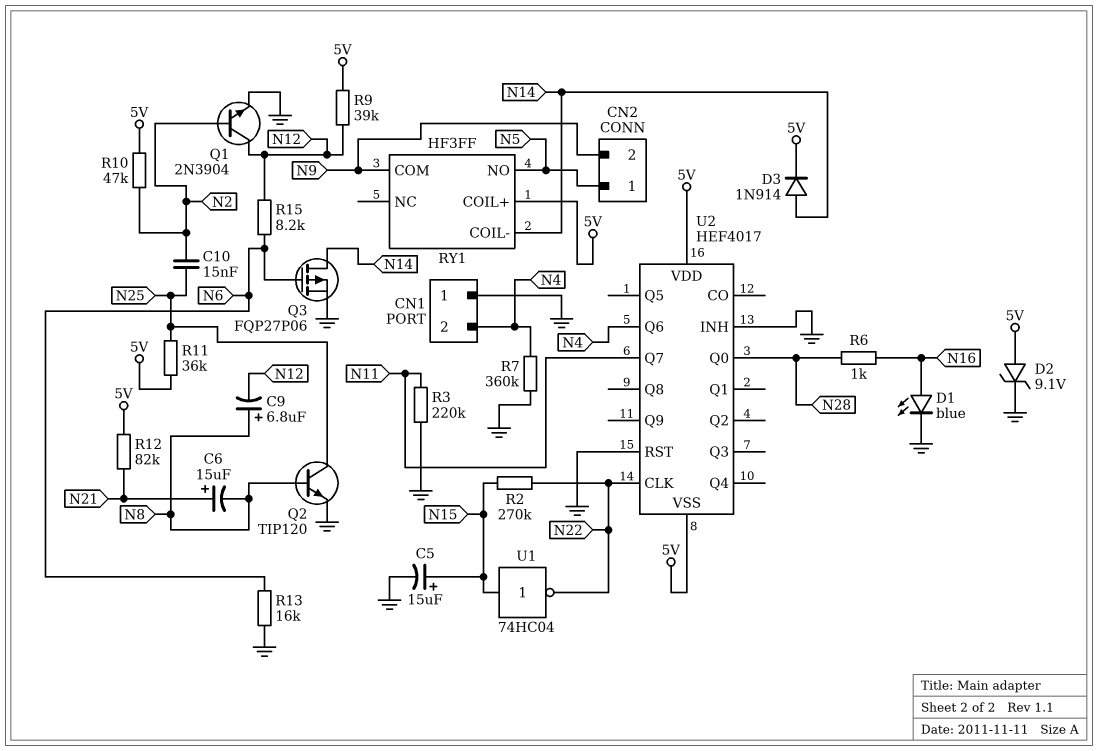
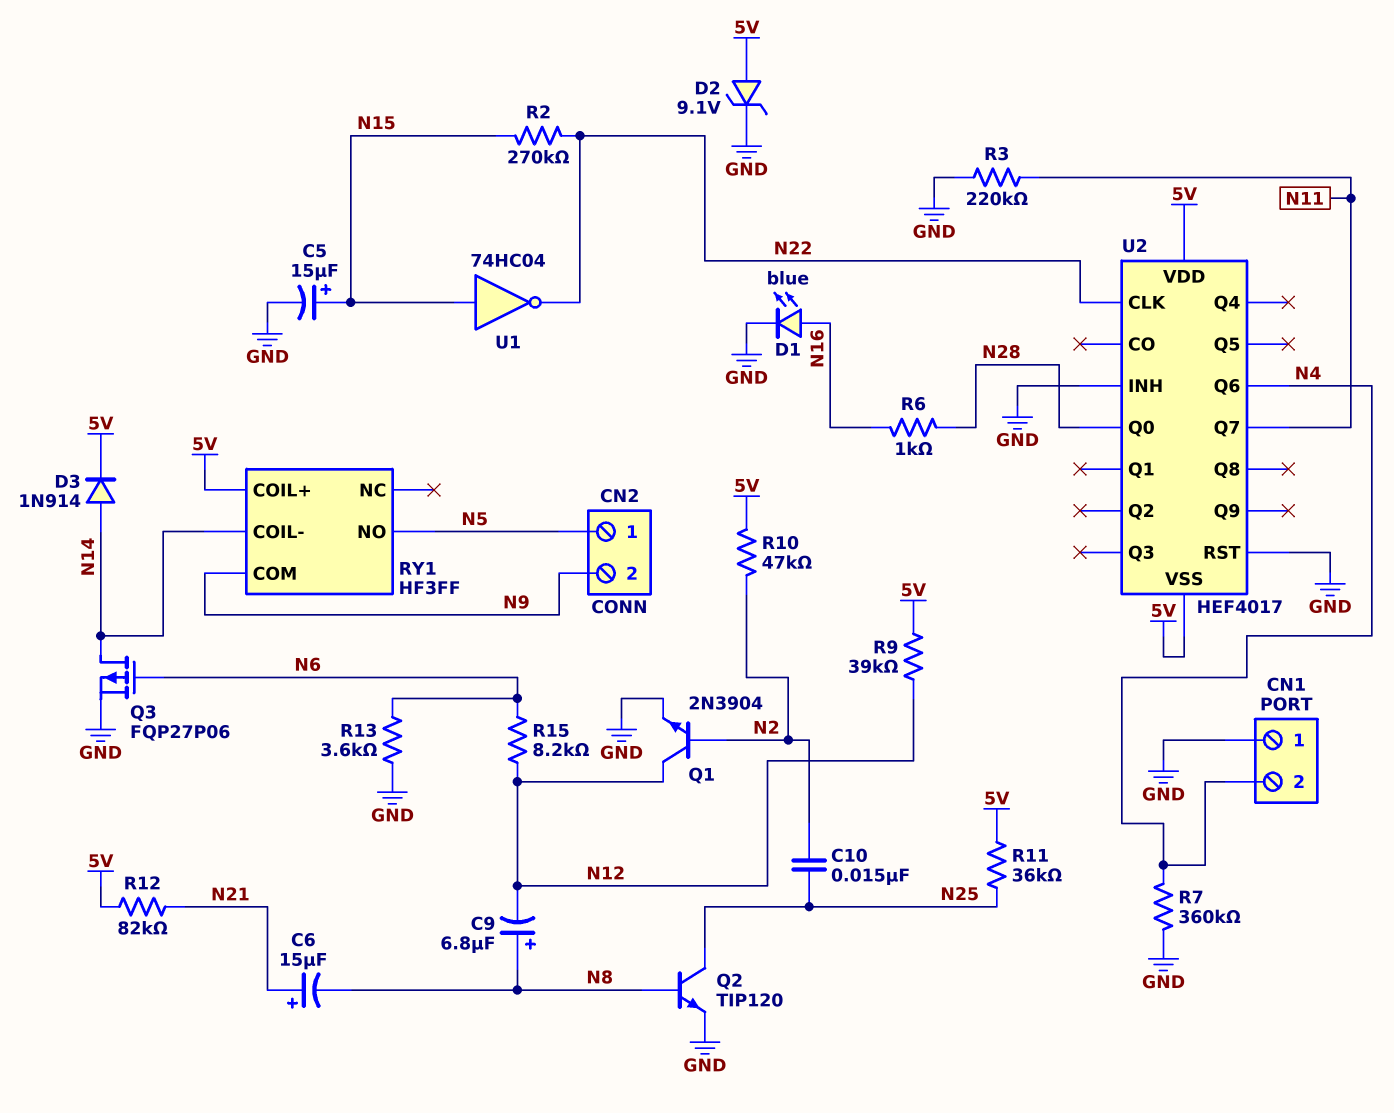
R13: 16k (GND, N6) -> 3.6k (GND, N6)

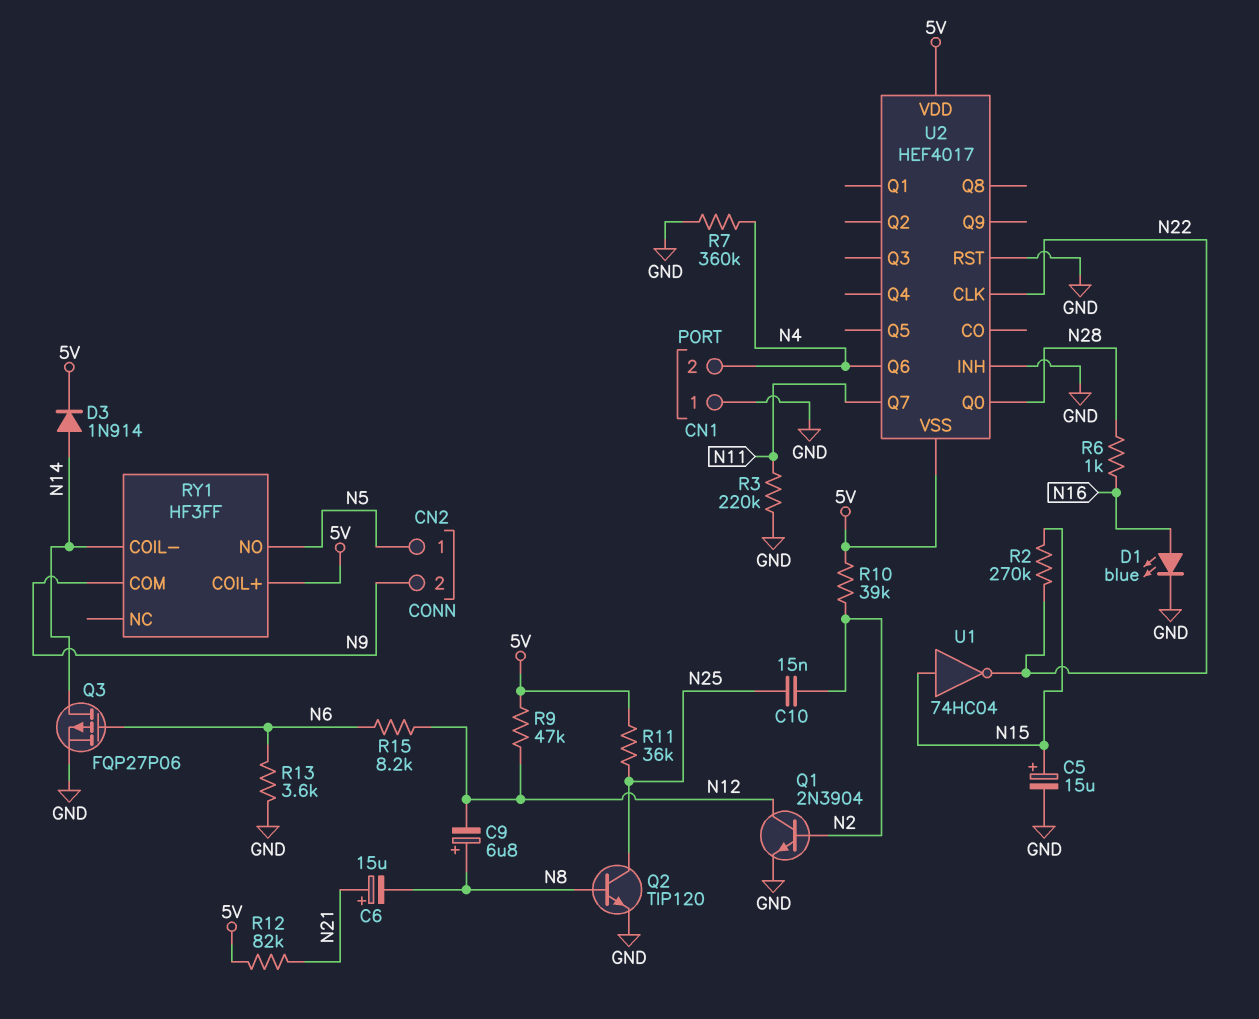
D2: zener 9.1V (A 5V, K GND) -> none
R9: 39k (5V, N12) -> 47k (5V, N12)
R10: 47k (5V, N2) -> 39k (5V, N2)

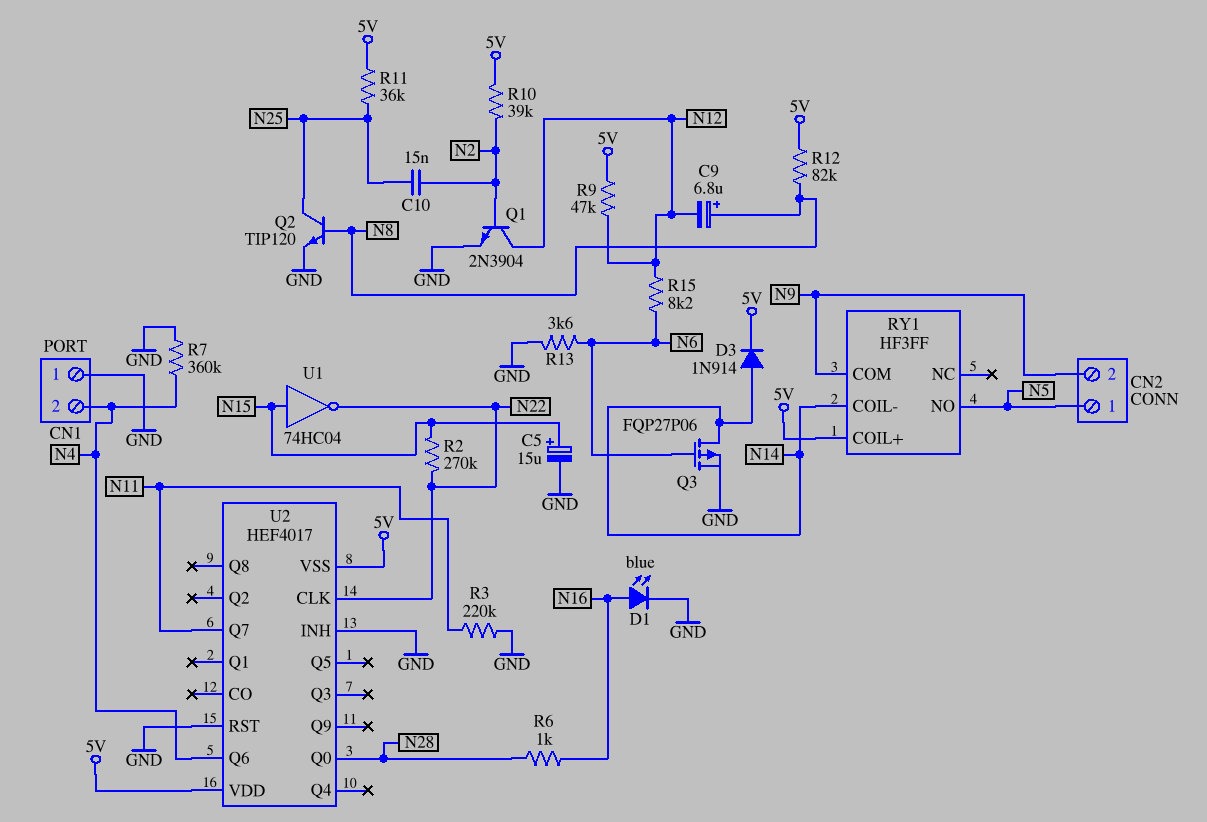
C6: 15uF (plus N21, minus N8) -> none
R12: 82k (5V, N21) -> 82k (5V, N8)

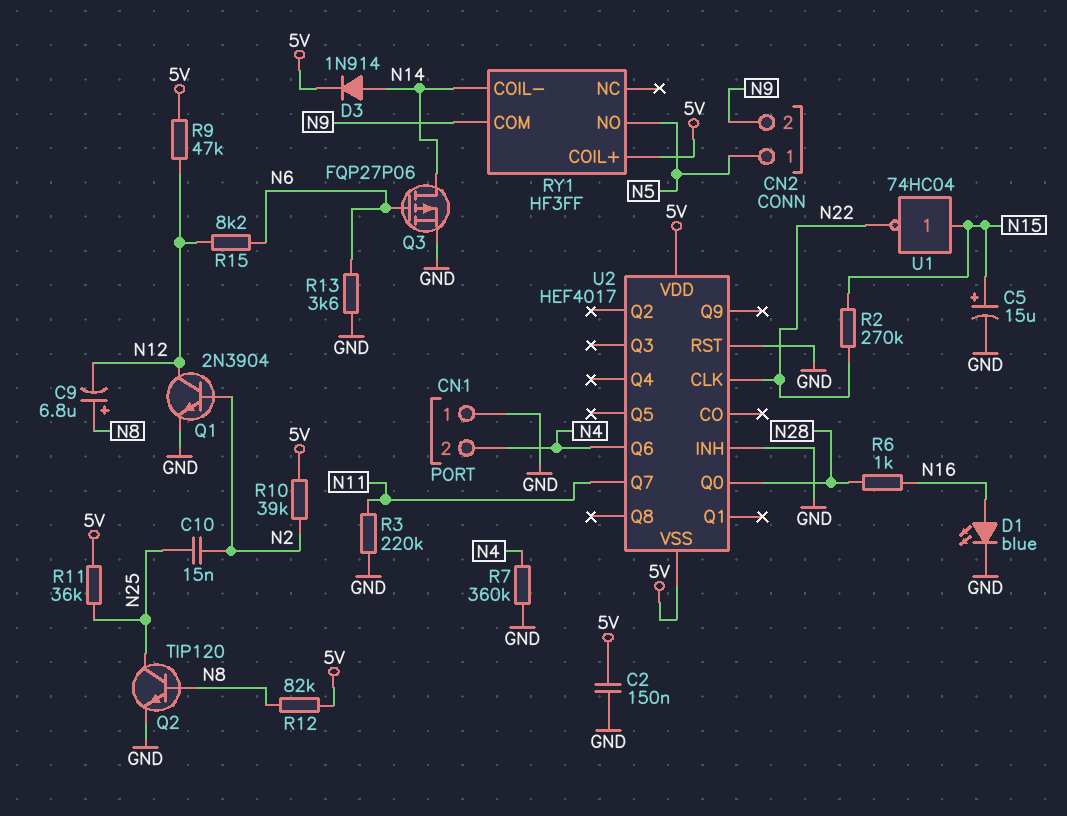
C2: none -> 150nF (5V, GND)

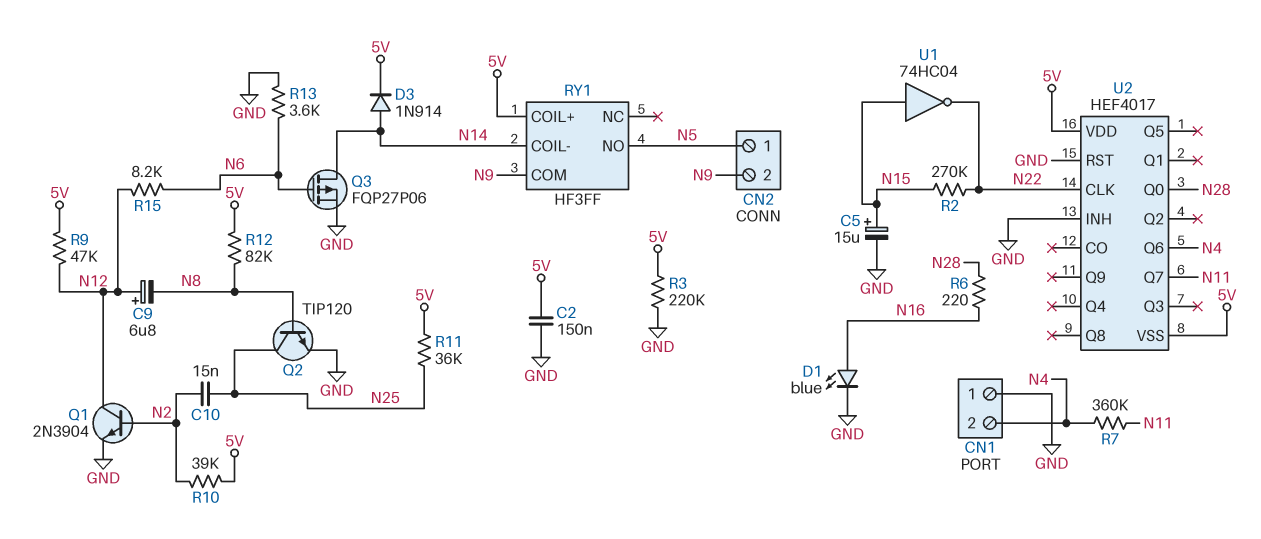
C9: 6.8uF (plus N8, minus N12) -> 6.8uF (plus N12, minus N8)
R3: 220k (GND, N11) -> 220k (5V, GND)
R6: 1k (N16, N28) -> 220 (N16, N28)
R7: 360k (GND, N4) -> 360k (N4, N11)

